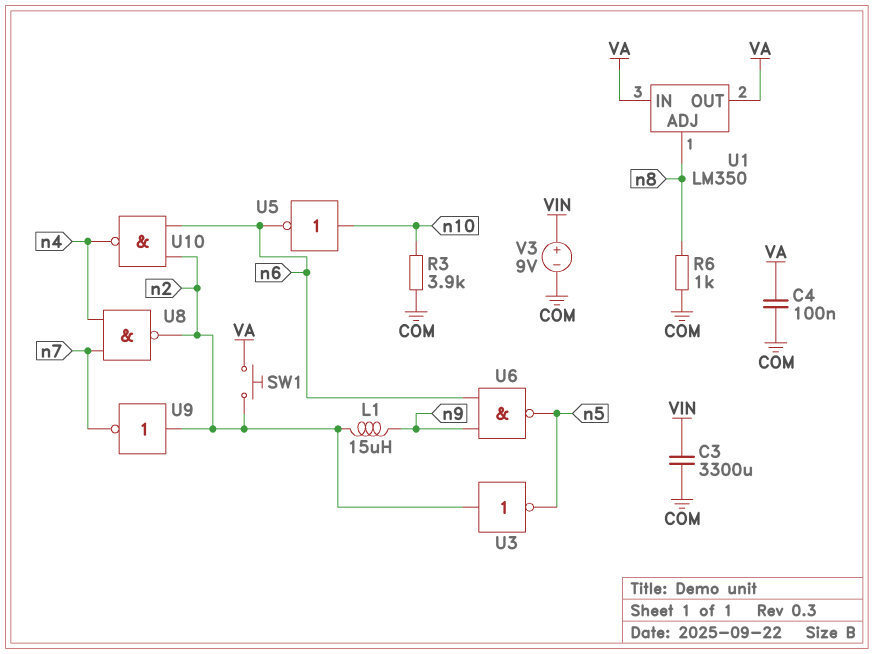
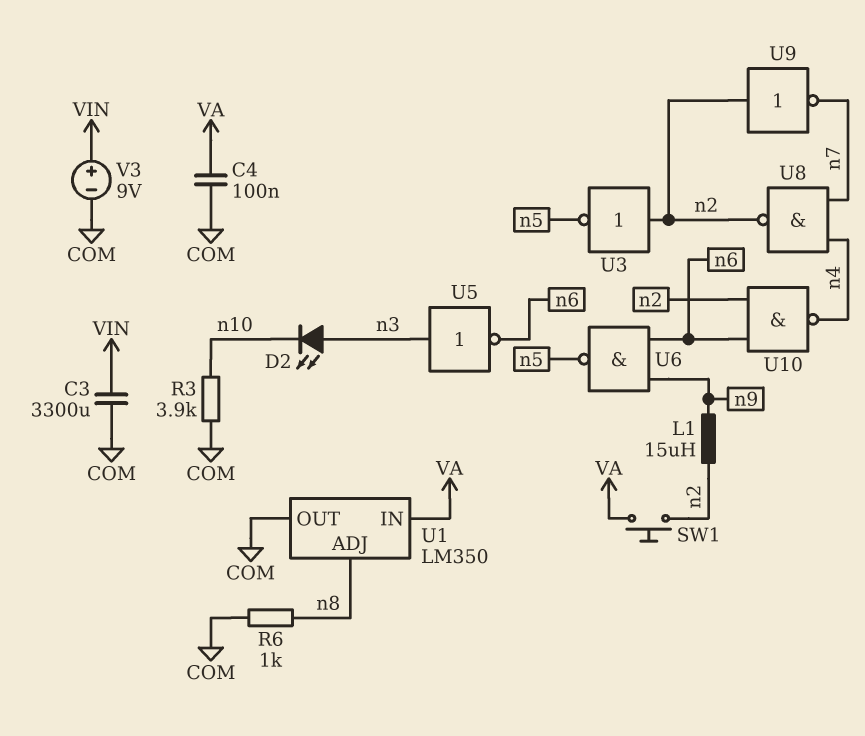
D2: none -> LED (A n3, K n10)
U1 pin OUT: VA -> COM
U5: NOT (in n10, out n6) -> NOT (in n3, out n6)

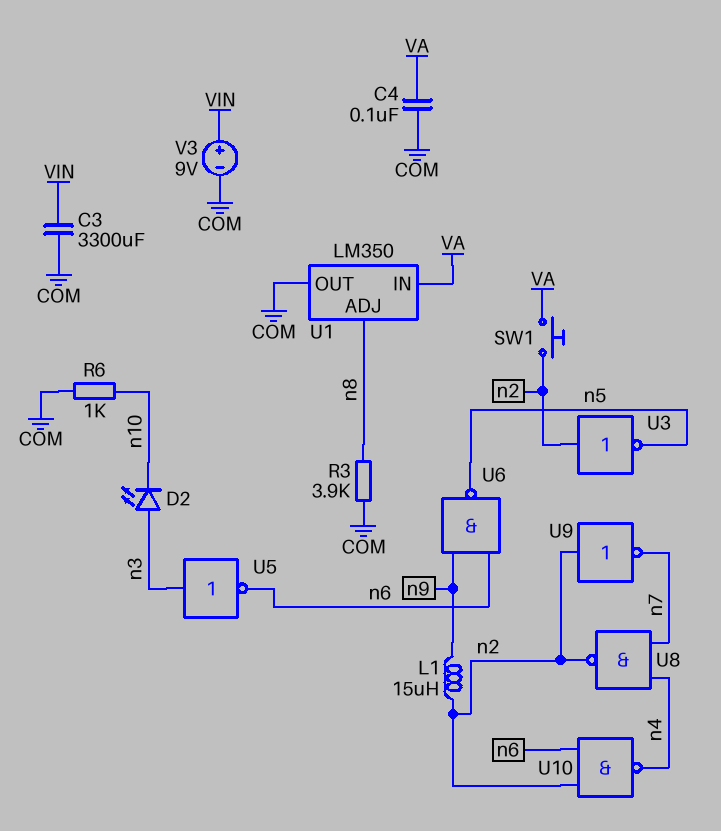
R3: 3.9k (COM, n10) -> 3.9k (COM, n8)
R6: 1k (COM, n8) -> 1k (COM, n10)

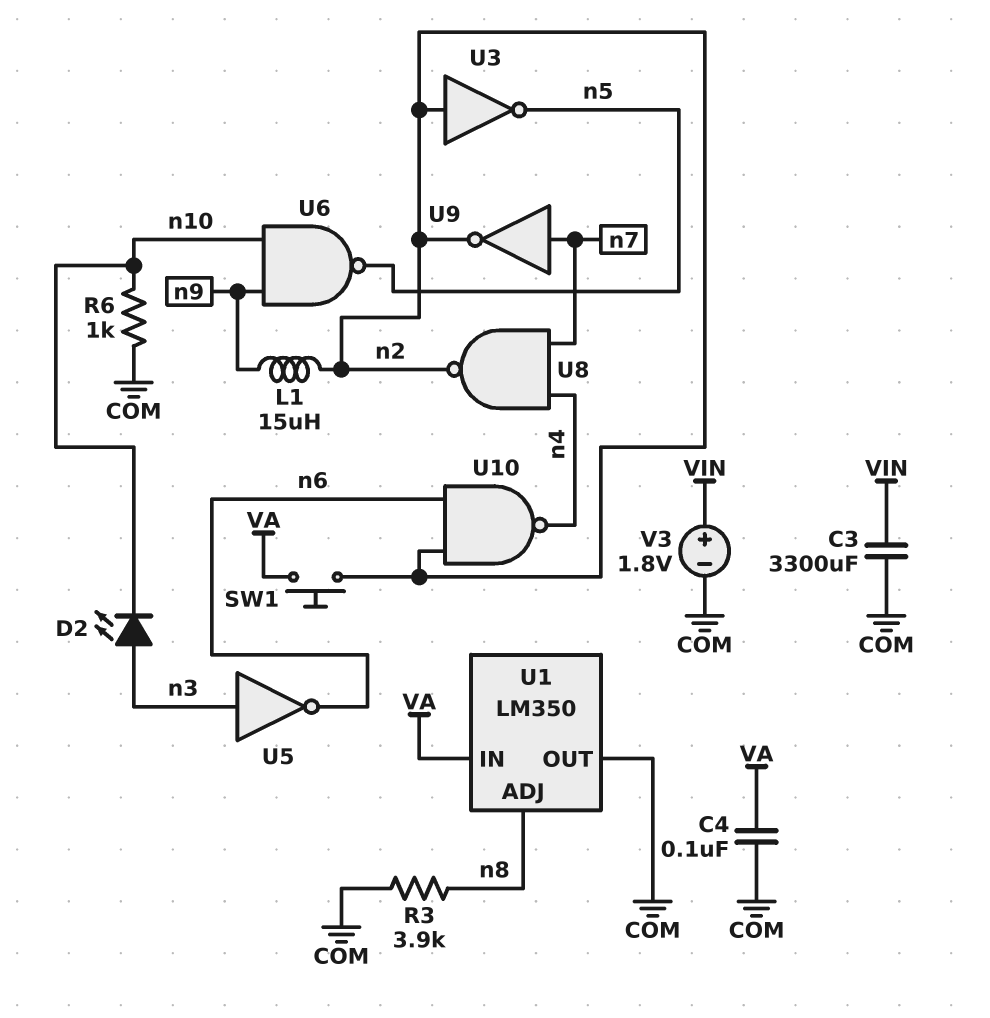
U6: NAND (in n6, in n9, out n5) -> NAND (in n9, in n10, out n5)
U9: NOT (in n2, out n7) -> NOT (in n7, out n2)
V3: 9V (plus VIN, minus COM) -> 1.8V (plus VIN, minus COM)

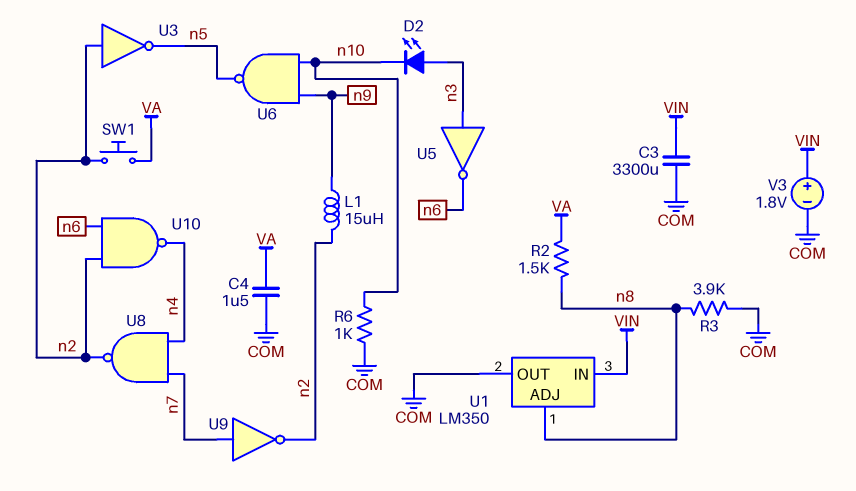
C4: 100nF (COM, VA) -> 1.5uF (COM, VA)
R2: none -> 1.5k (VA, n8)
U1 pin IN: VA -> VIN

